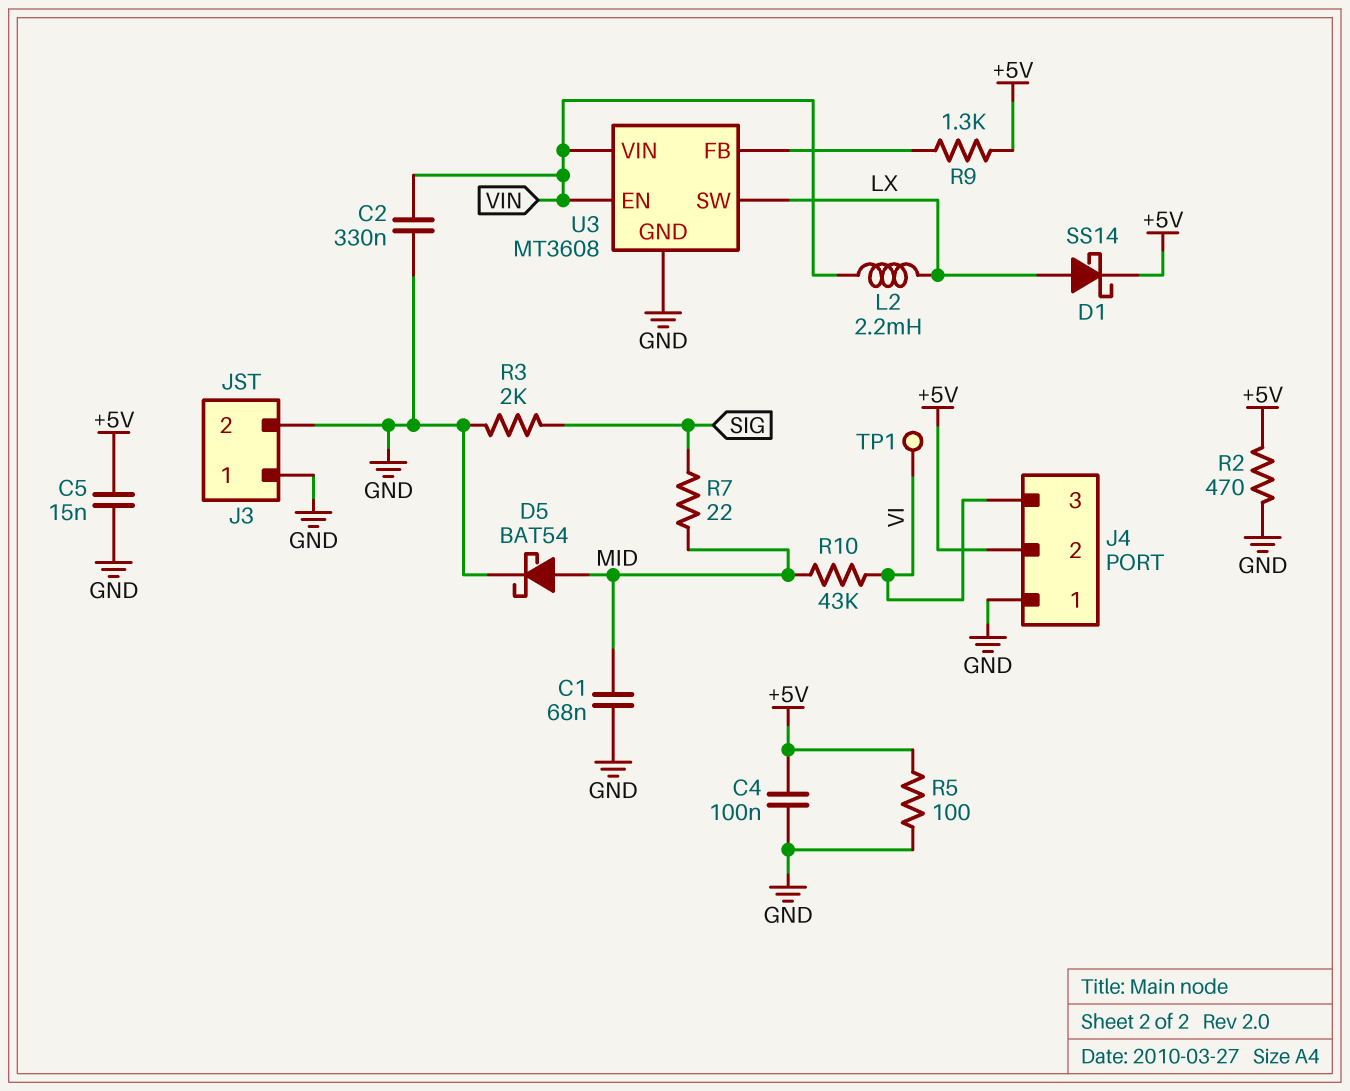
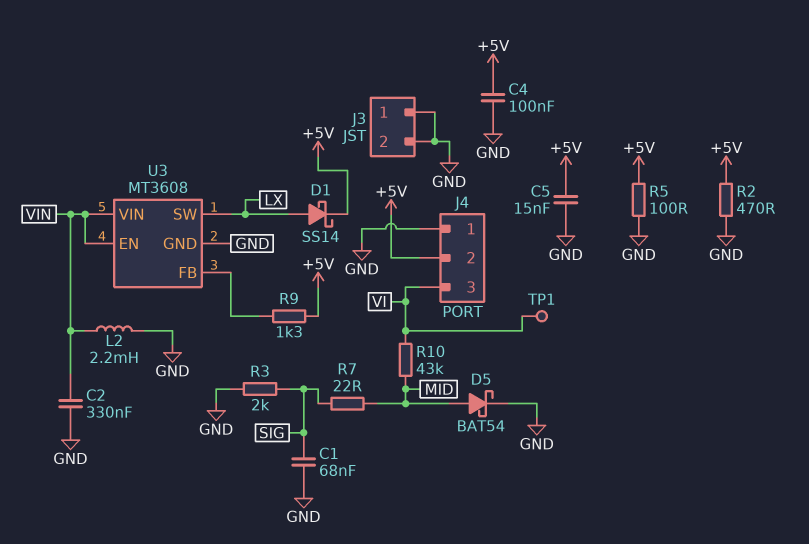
C1: 68nF (GND, MID) -> 68nF (GND, SIG)
L2: 2.2mH (LX, VIN) -> 2.2mH (GND, VIN)

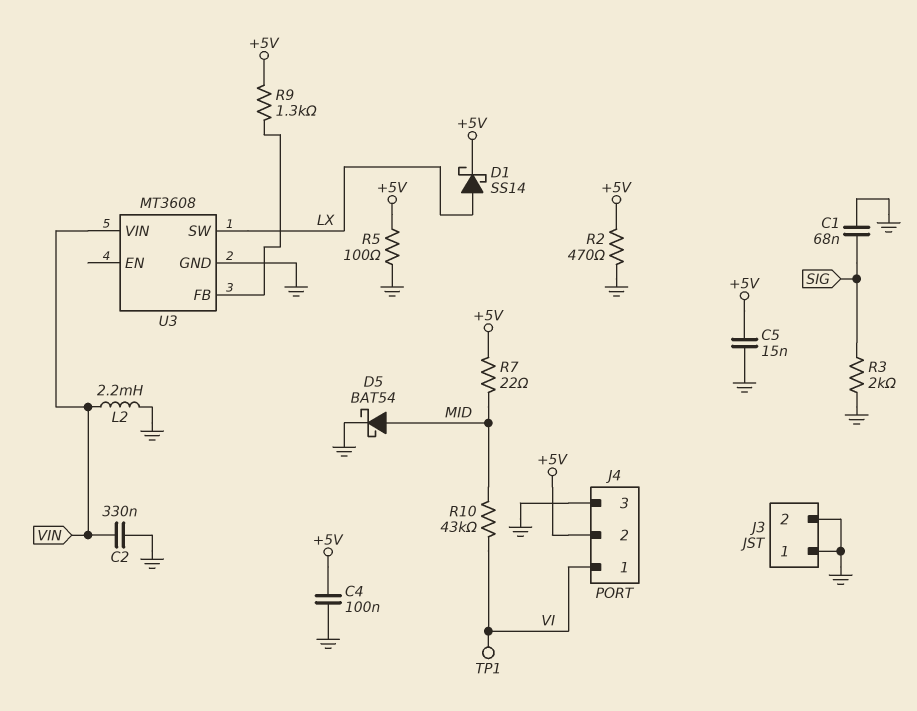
J4 pin 1: GND -> VI
J4 pin 3: VI -> GND
R7: 22 (MID, SIG) -> 22 (+5V, MID)
U3 pin EN: VIN -> none

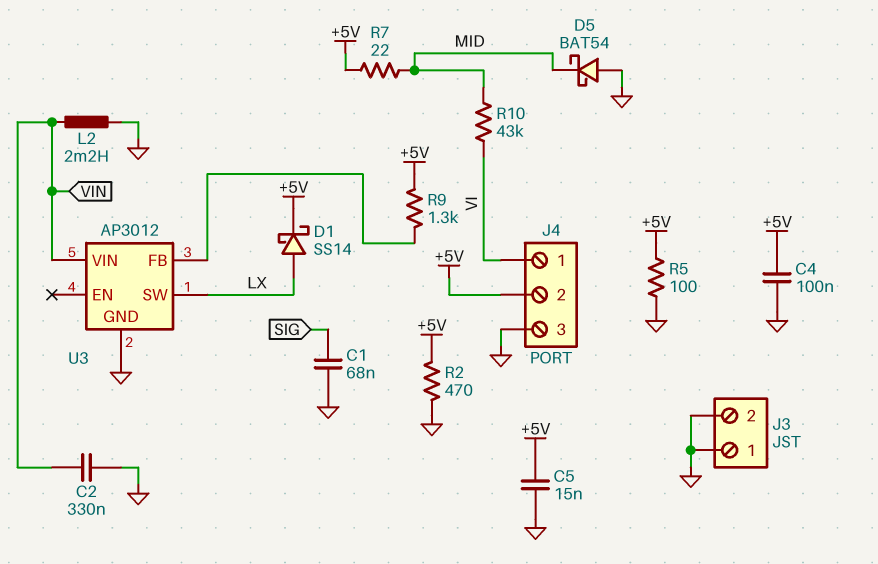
D5: schottky BAT54 (A MID, K GND) -> schottky BAT54 (A GND, K MID)
R3: 2k (GND, SIG) -> none
TP1: test point (VI) -> none
U3: MT3608 -> AP3012

